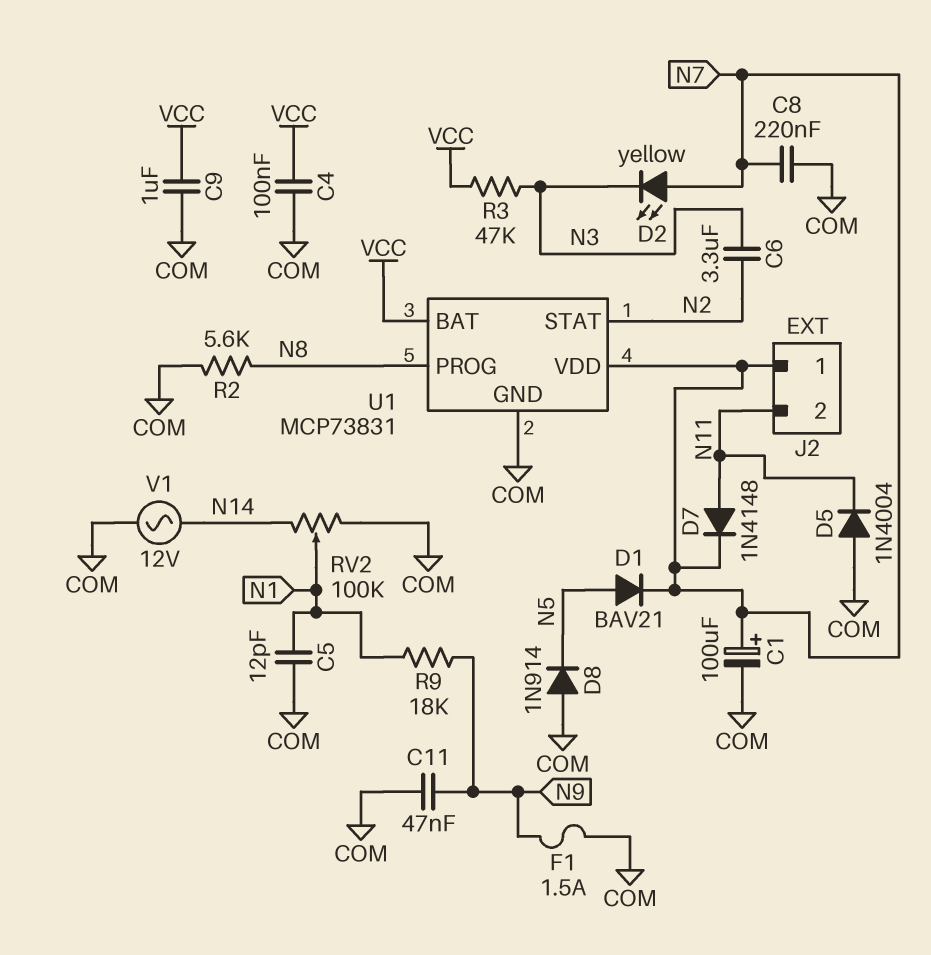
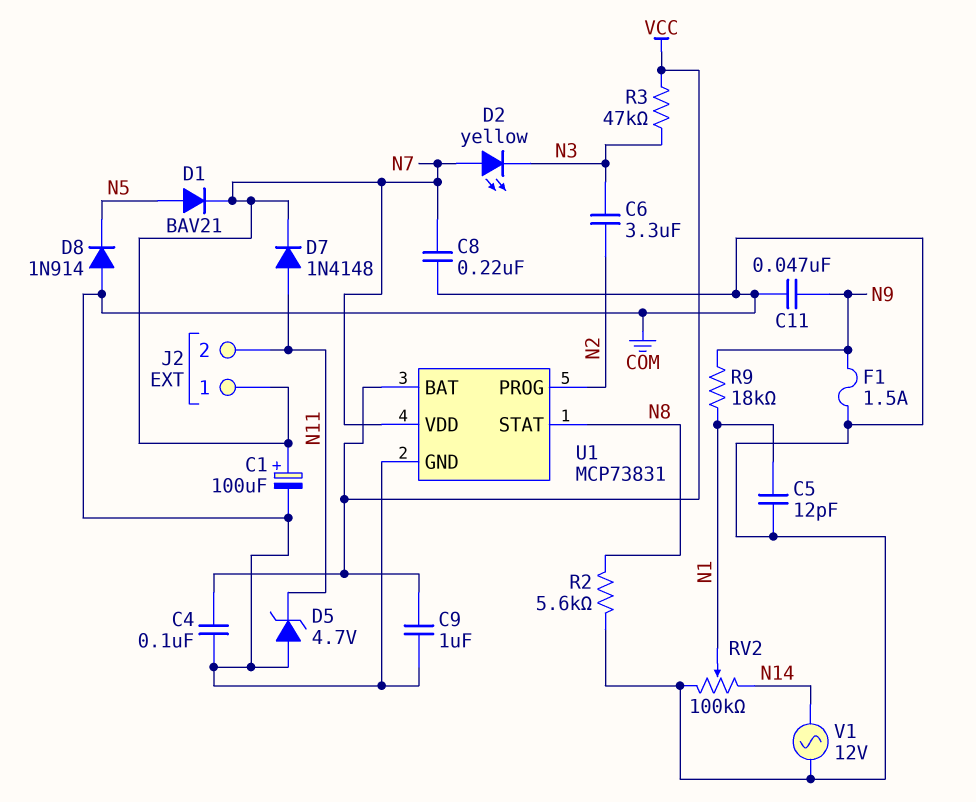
D5: diode 1N4004 (A COM, K N11) -> zener 4.7V (A COM, K N11)
U1 pin PROG: N8 -> N2
U1 pin STAT: N2 -> N8

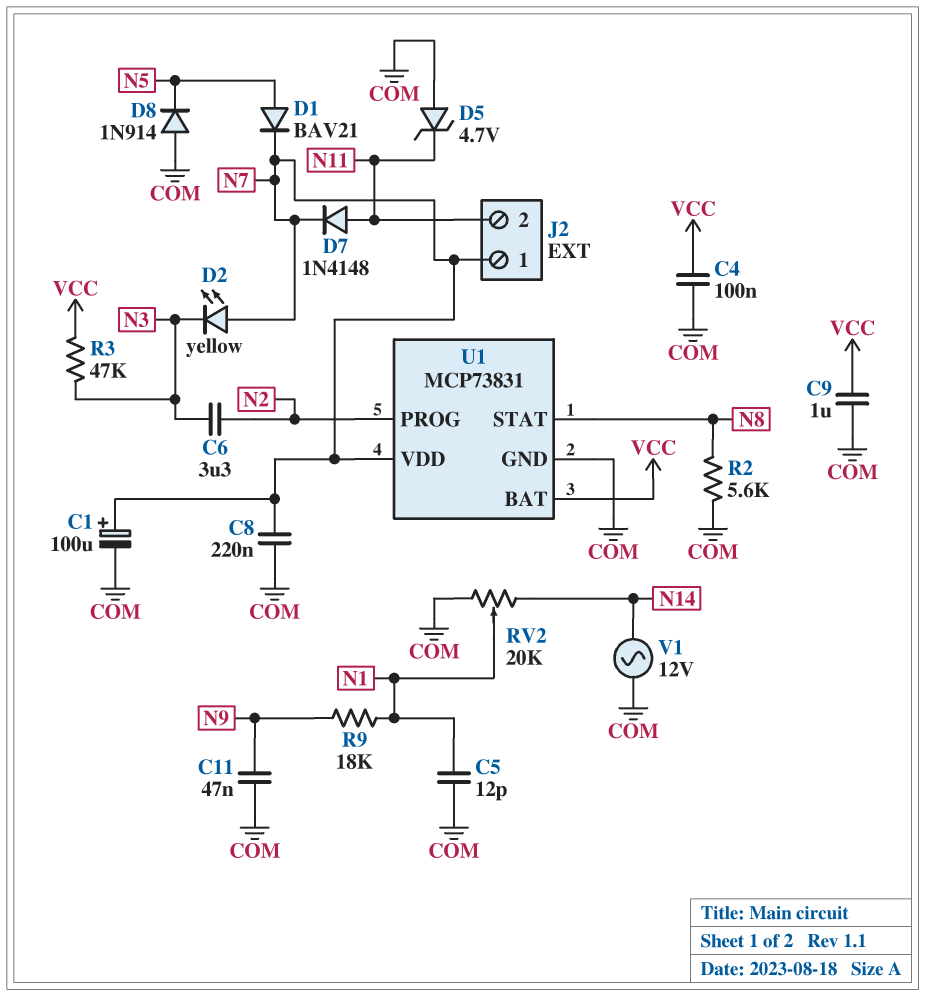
F1: 1.5A (COM, N9) -> none
RV2: 100k (COM, N14, wiper N1) -> 20k (COM, N14, wiper N1)

